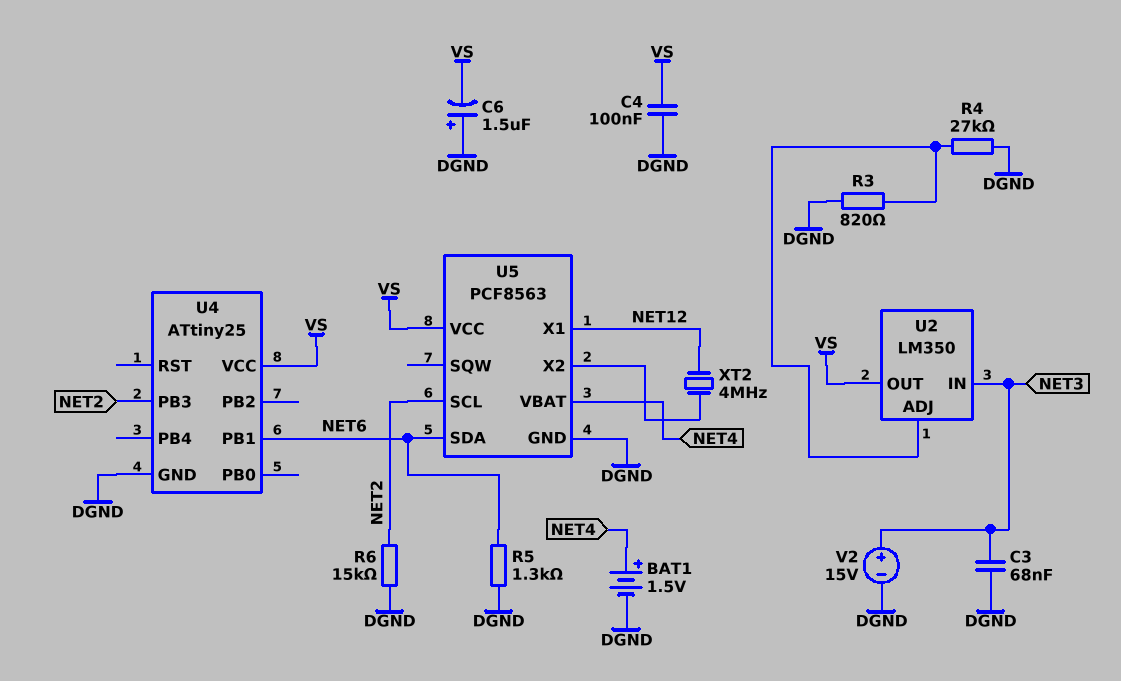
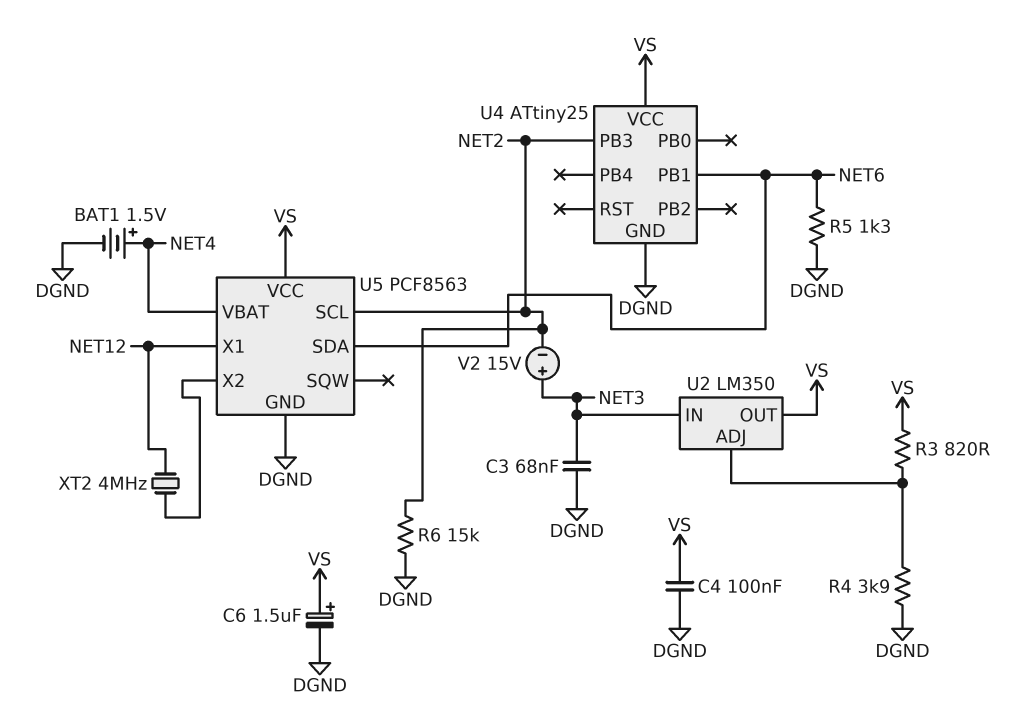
C6: 1.5uF (plus DGND, minus VS) -> 1.5uF (plus VS, minus DGND)
R3: 820 (DGND, U2/ADJ) -> 820 (U2/ADJ, VS)
R4: 27k (DGND, U2/ADJ) -> 3.9k (DGND, U2/ADJ)
V2: 15V (plus NET3, minus DGND) -> 15V (plus NET3, minus NET2)

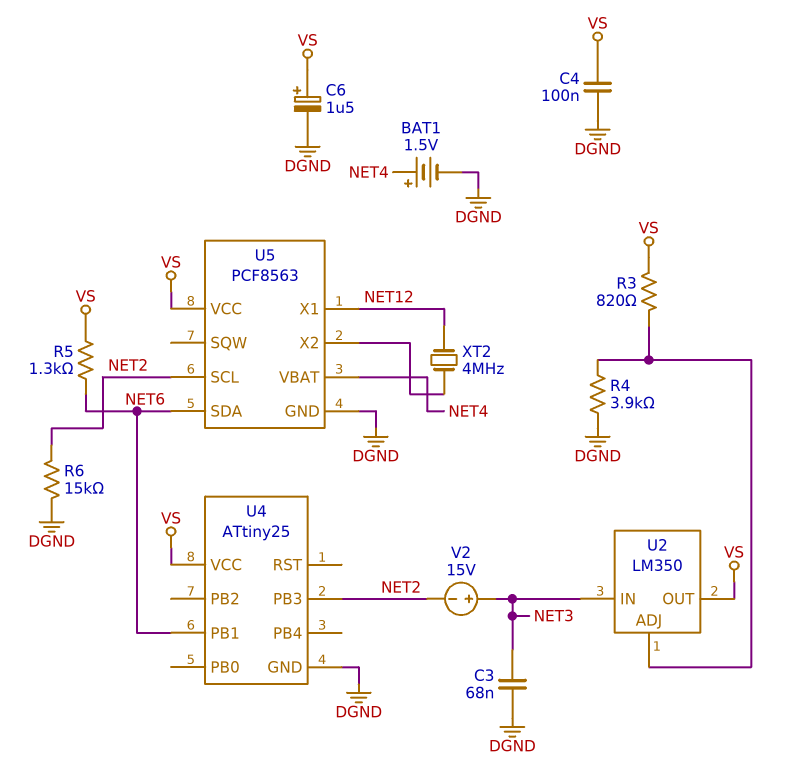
R5: 1.3k (DGND, NET6) -> 1.3k (NET6, VS)

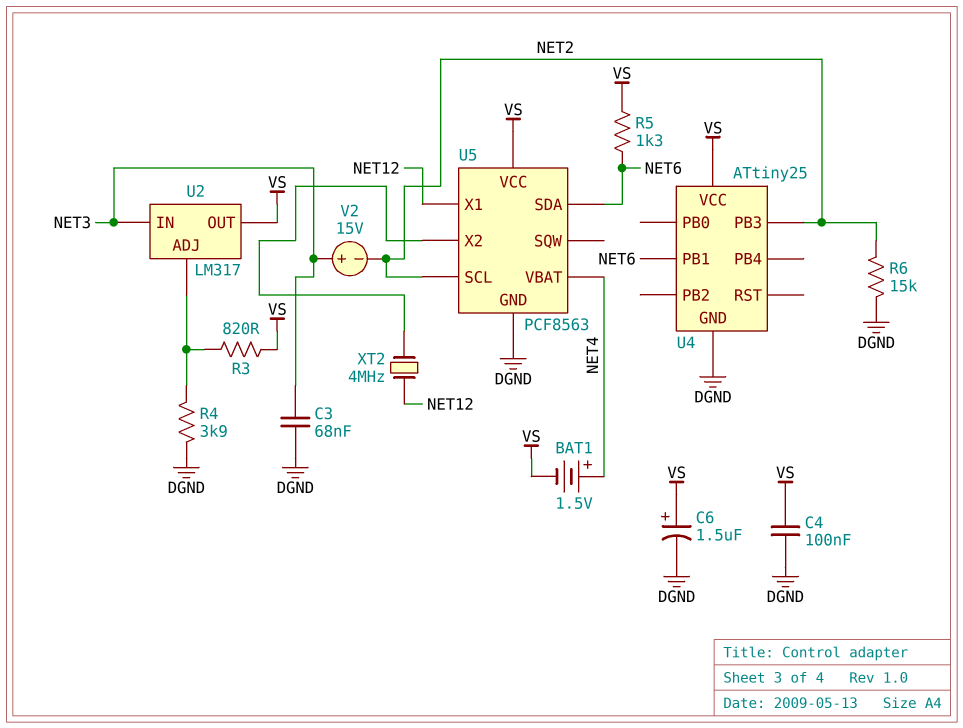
BAT1: 1.5V (plus NET4, minus DGND) -> 1.5V (plus NET4, minus VS)
U2: LM350 -> LM317

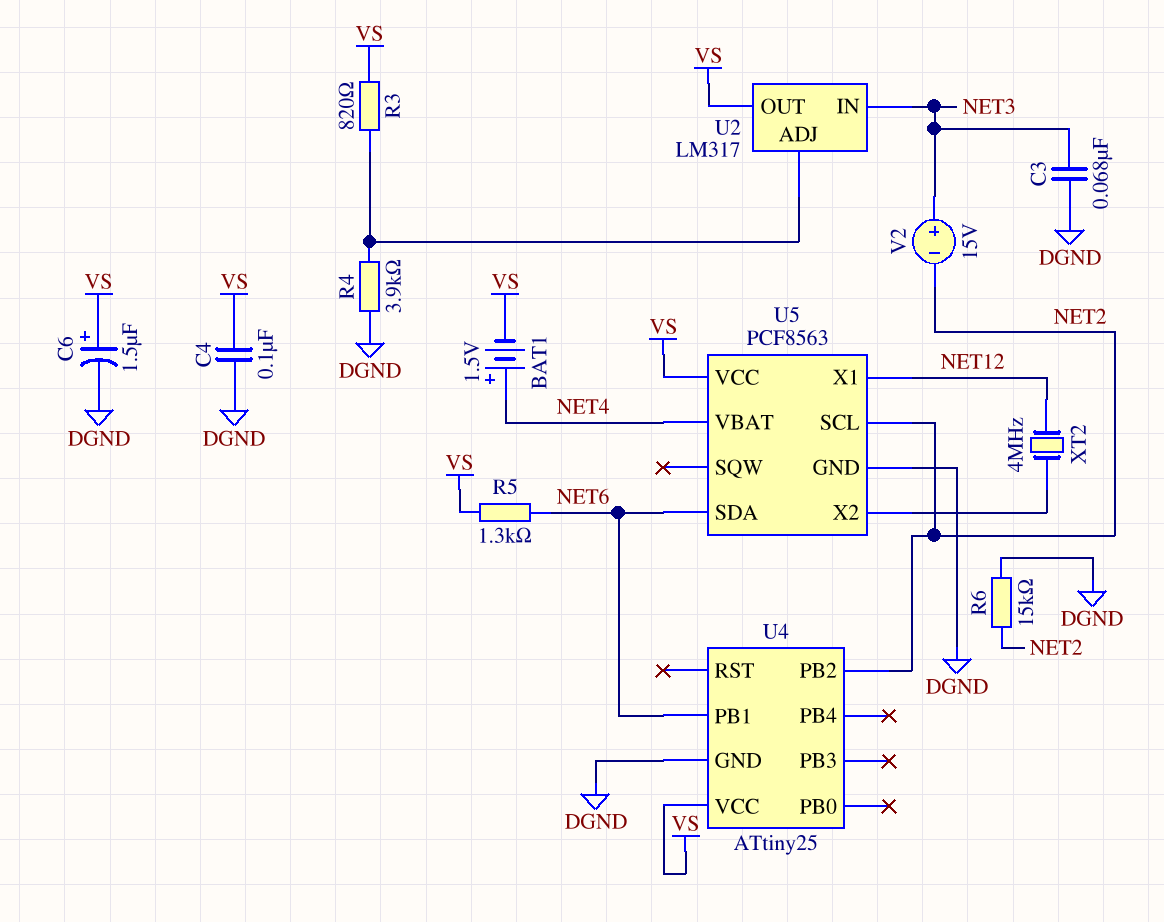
U4 pin PB2: none -> NET2
U4 pin PB3: NET2 -> none

